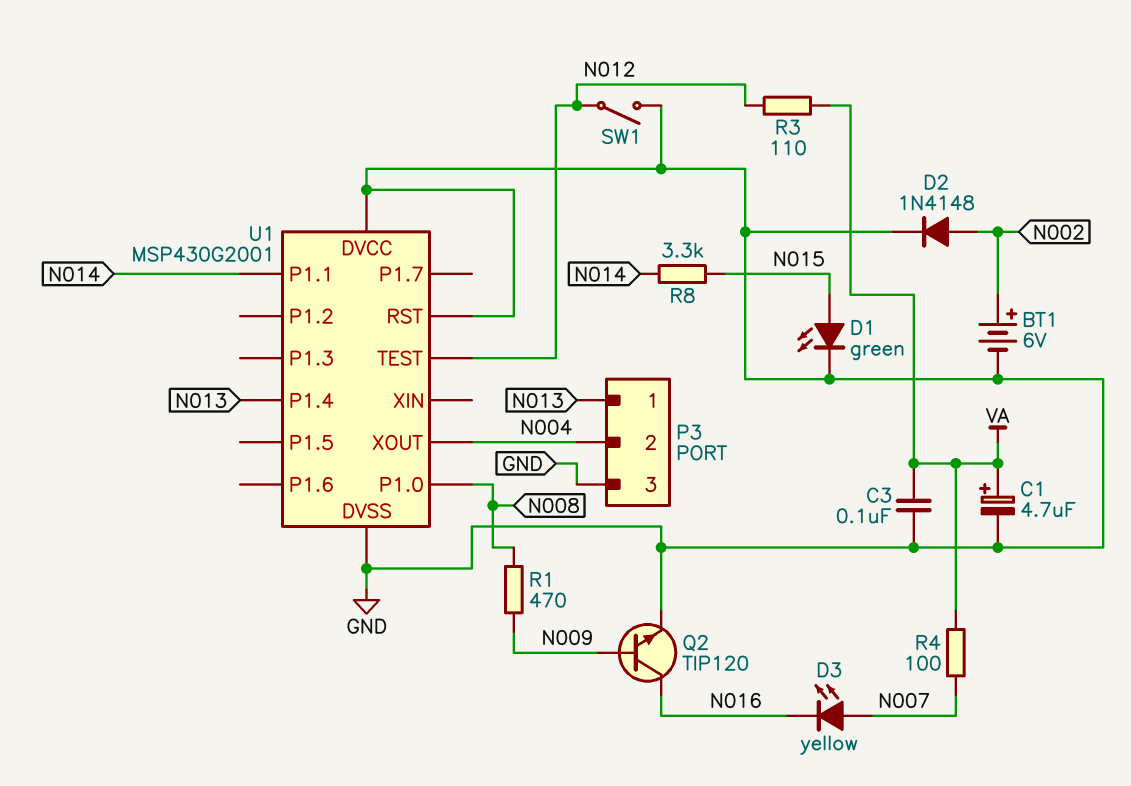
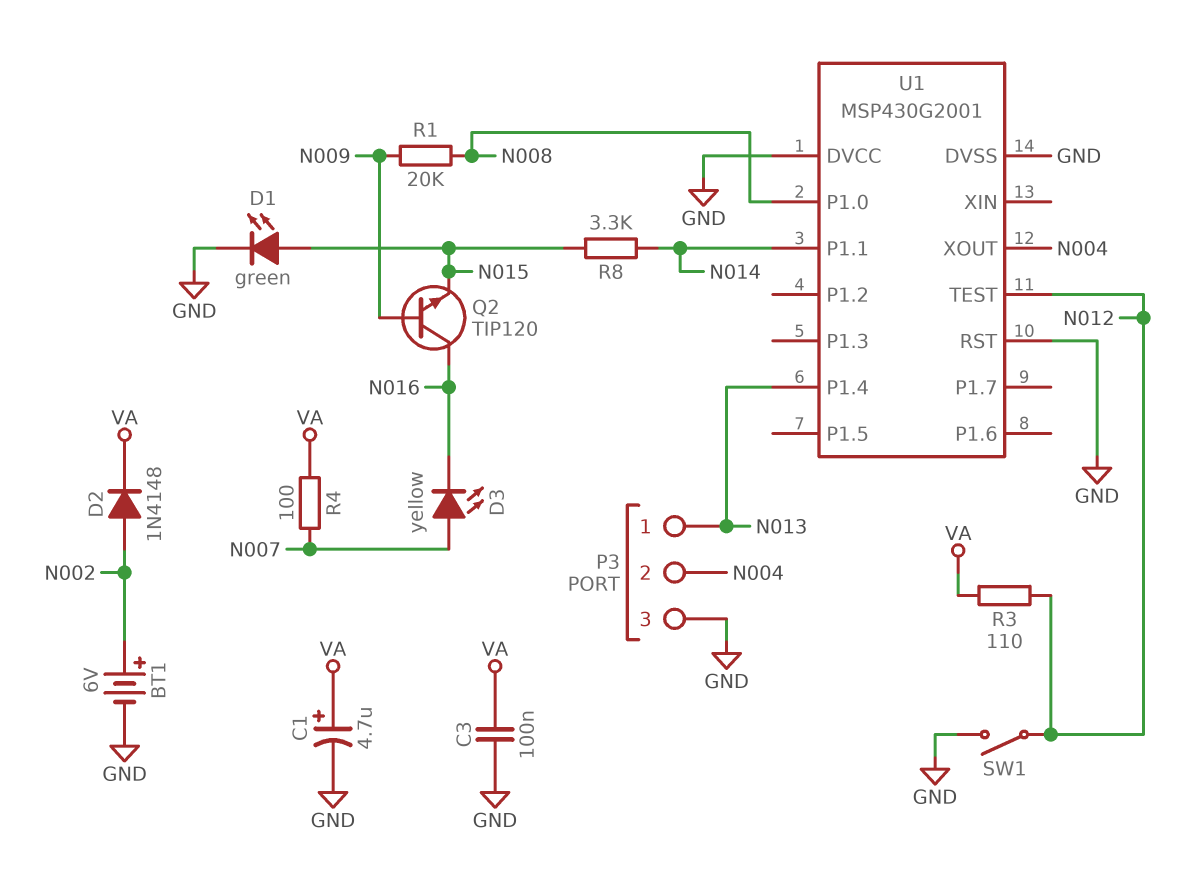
D2: diode 1N4148 (A N002, K GND) -> diode 1N4148 (A N002, K VA)
Q2: NPN TIP120 (B N009, C N016, E GND) -> NPN TIP120 (B N009, C N016, E N015)
R1: 470 (N008, N009) -> 20k (N008, N009)

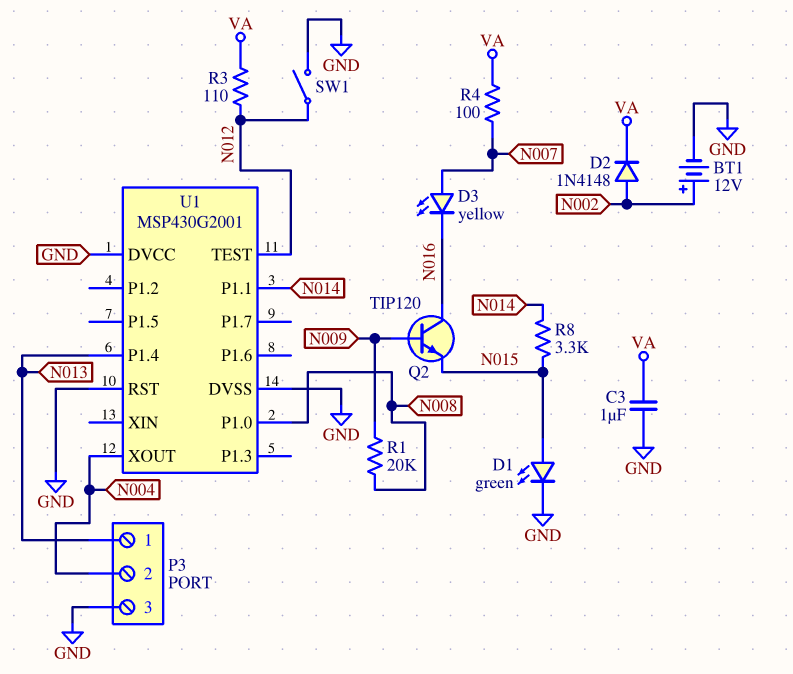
BT1: 6V (plus N002, minus GND) -> 12V (plus N002, minus GND)
C1: 4.7uF (plus VA, minus GND) -> none
C3: 100nF (GND, VA) -> 1uF (GND, VA)

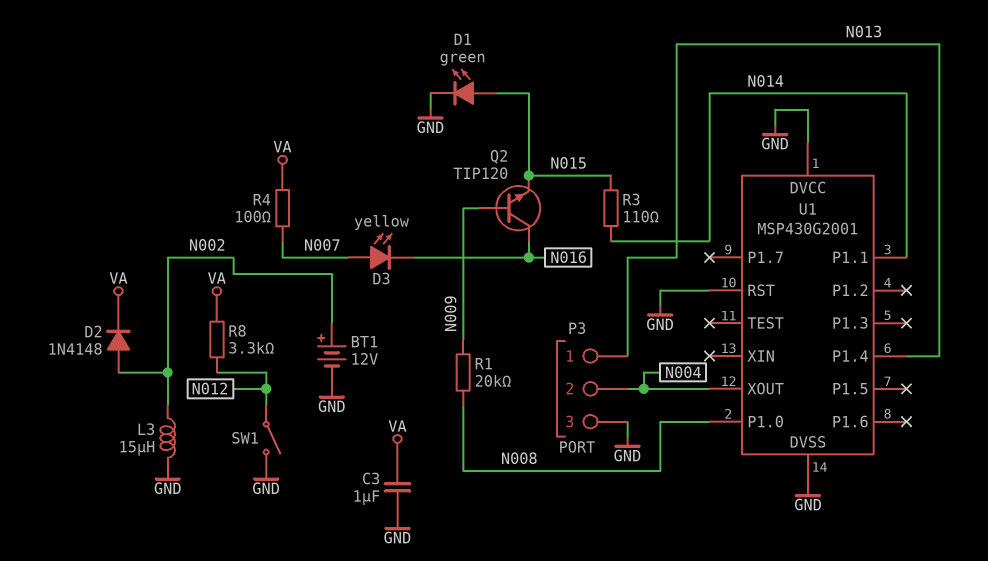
L3: none -> 15uH (GND, N002)
R3: 110 (N012, VA) -> 110 (N014, N015)
R8: 3.3k (N014, N015) -> 3.3k (N012, VA)
U1 pin TEST: N012 -> none

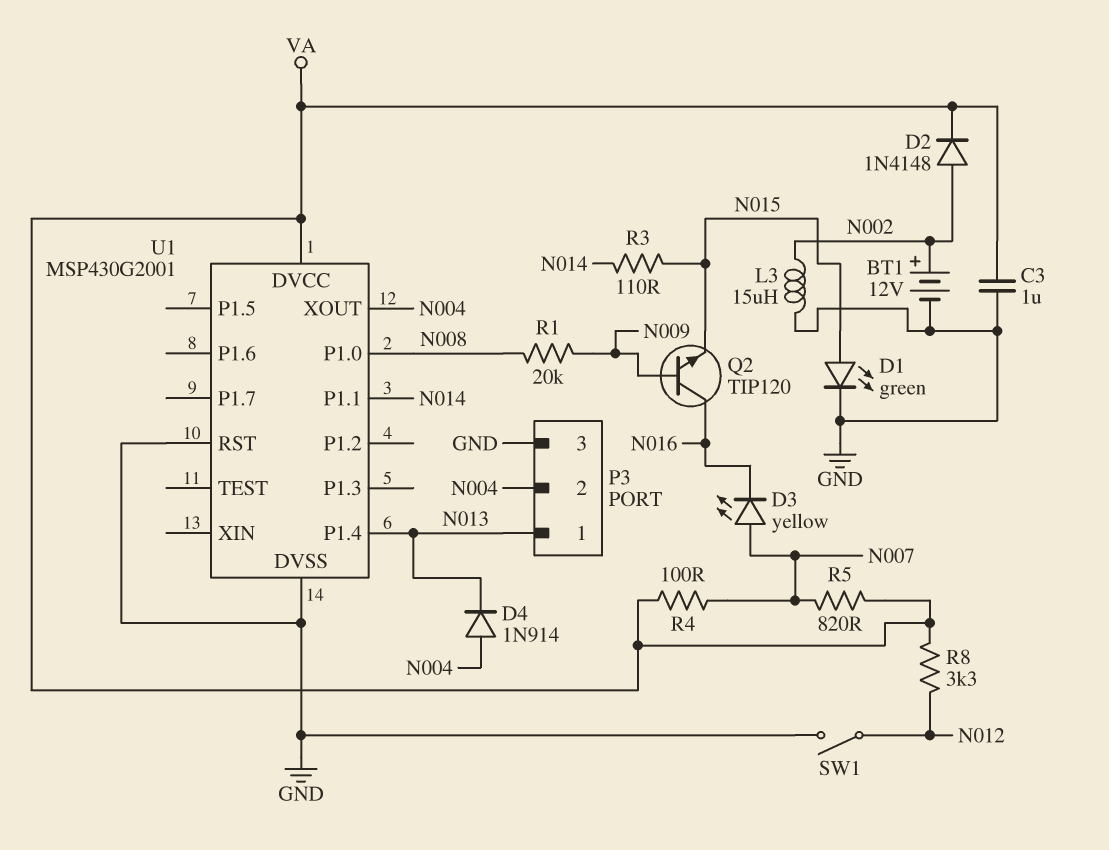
D4: none -> diode 1N914 (A N004, K N013)
R5: none -> 820 (N007, VA)
U1 pin DVCC: GND -> VA

